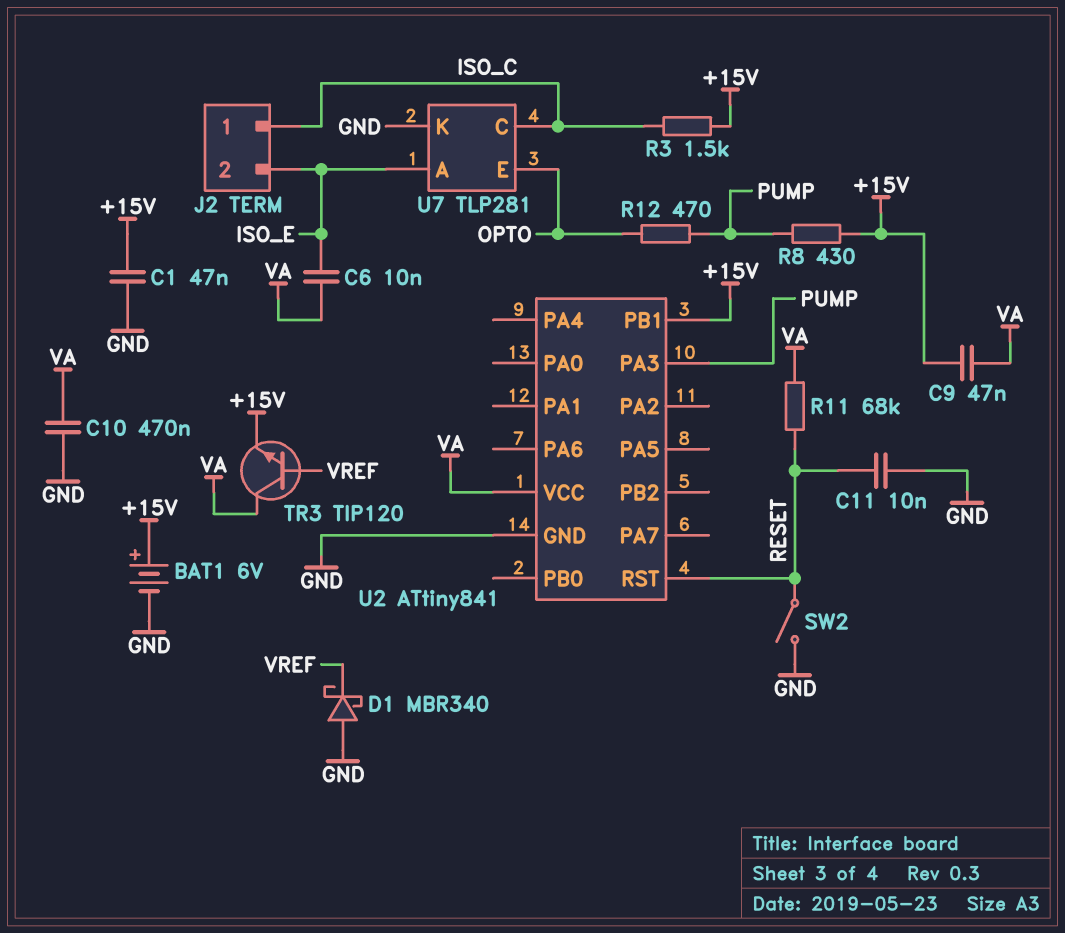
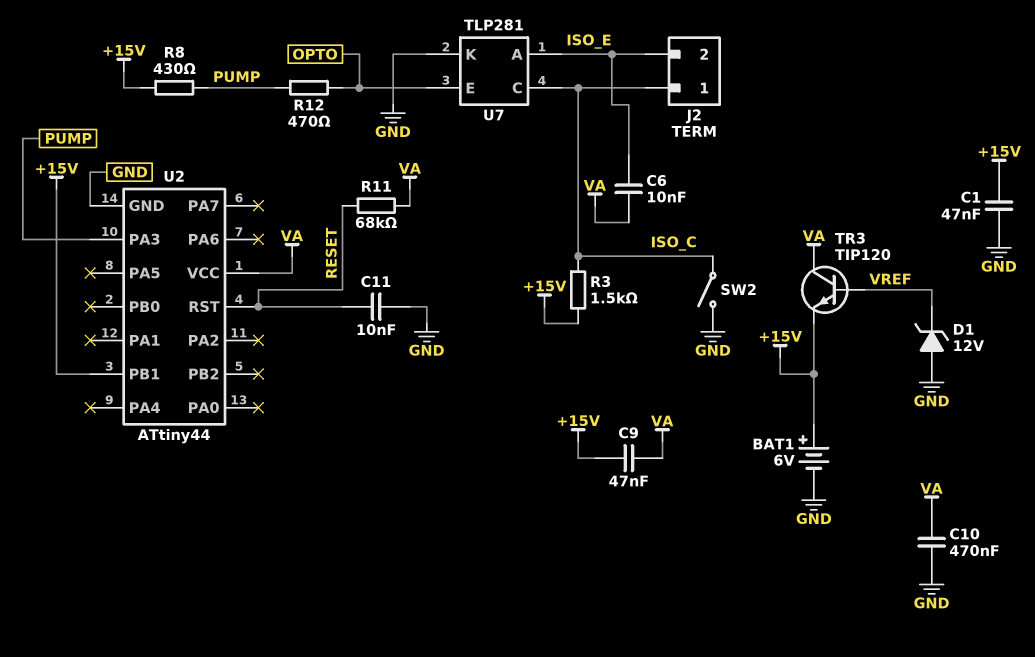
D1: schottky MBR340 (A GND, K VREF) -> zener 12V (A GND, K VREF)
SW2: switch (GND, RESET) -> switch (GND, ISO_C)
U2: ATtiny841 -> ATtiny44

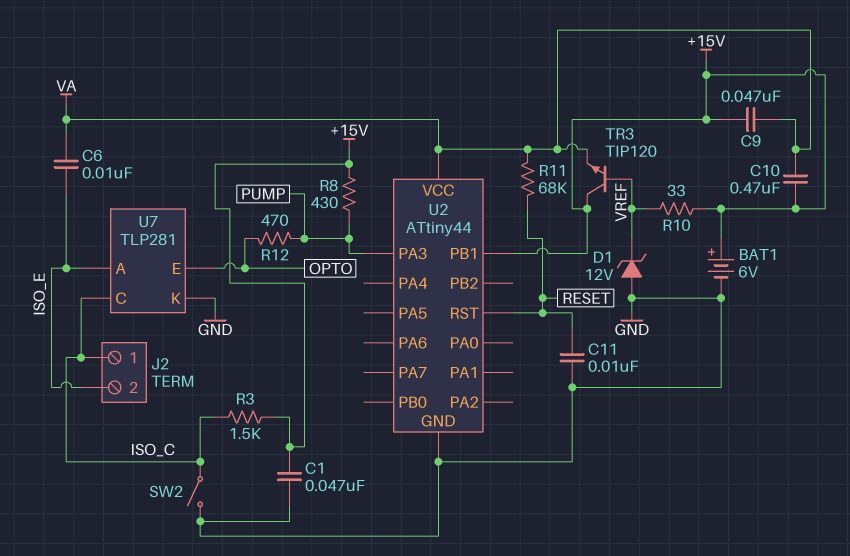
C10: 470nF (GND, VA) -> 470nF (+15V, VA)
R10: none -> 33 (+15V, VREF)
TR3: NPN TIP120 (B VREF, C VA, E +15V) -> NPN TIP120 (B VREF, C +15V, E VA)

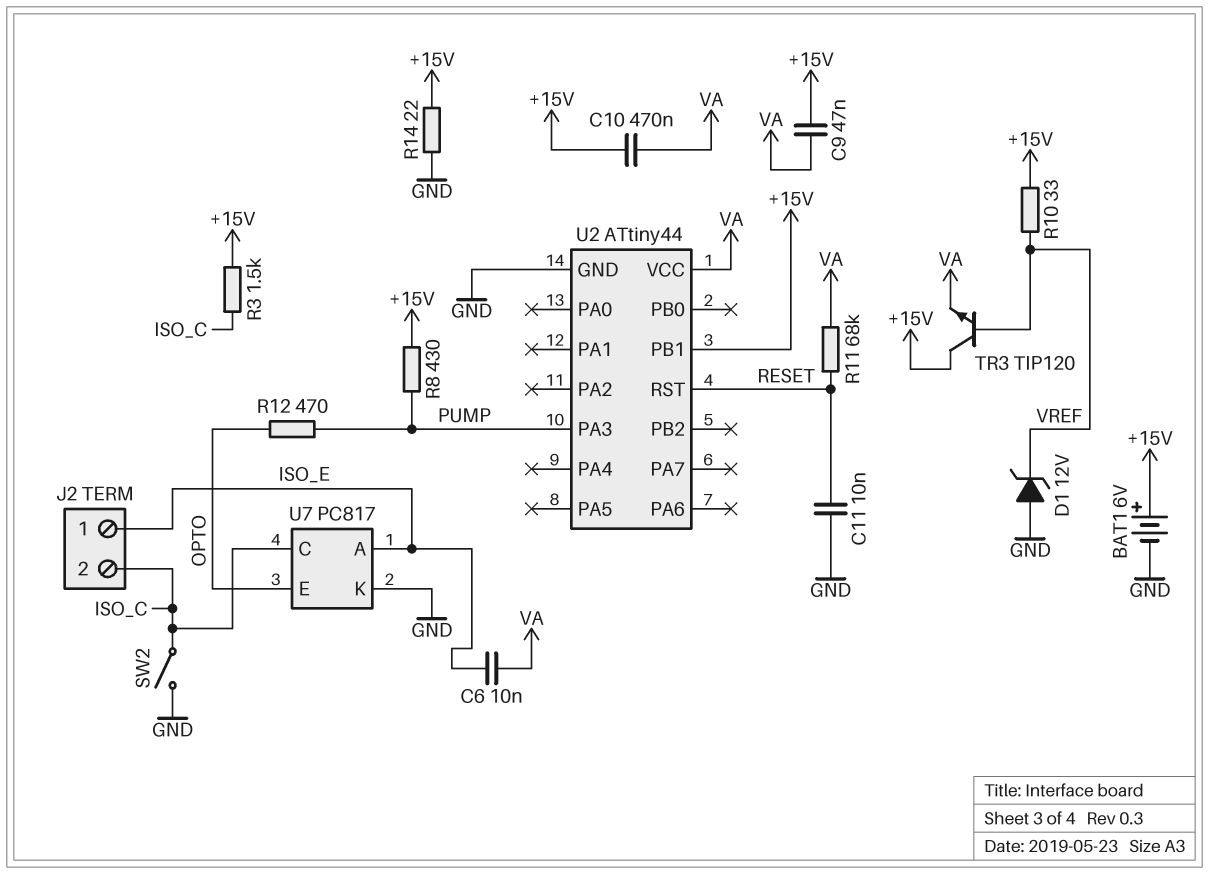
C1: 47nF (+15V, GND) -> none
J2 pin 1: ISO_C -> ISO_E
J2 pin 2: ISO_E -> ISO_C
R14: none -> 22 (+15V, GND)
U7: TLP281 -> PC817

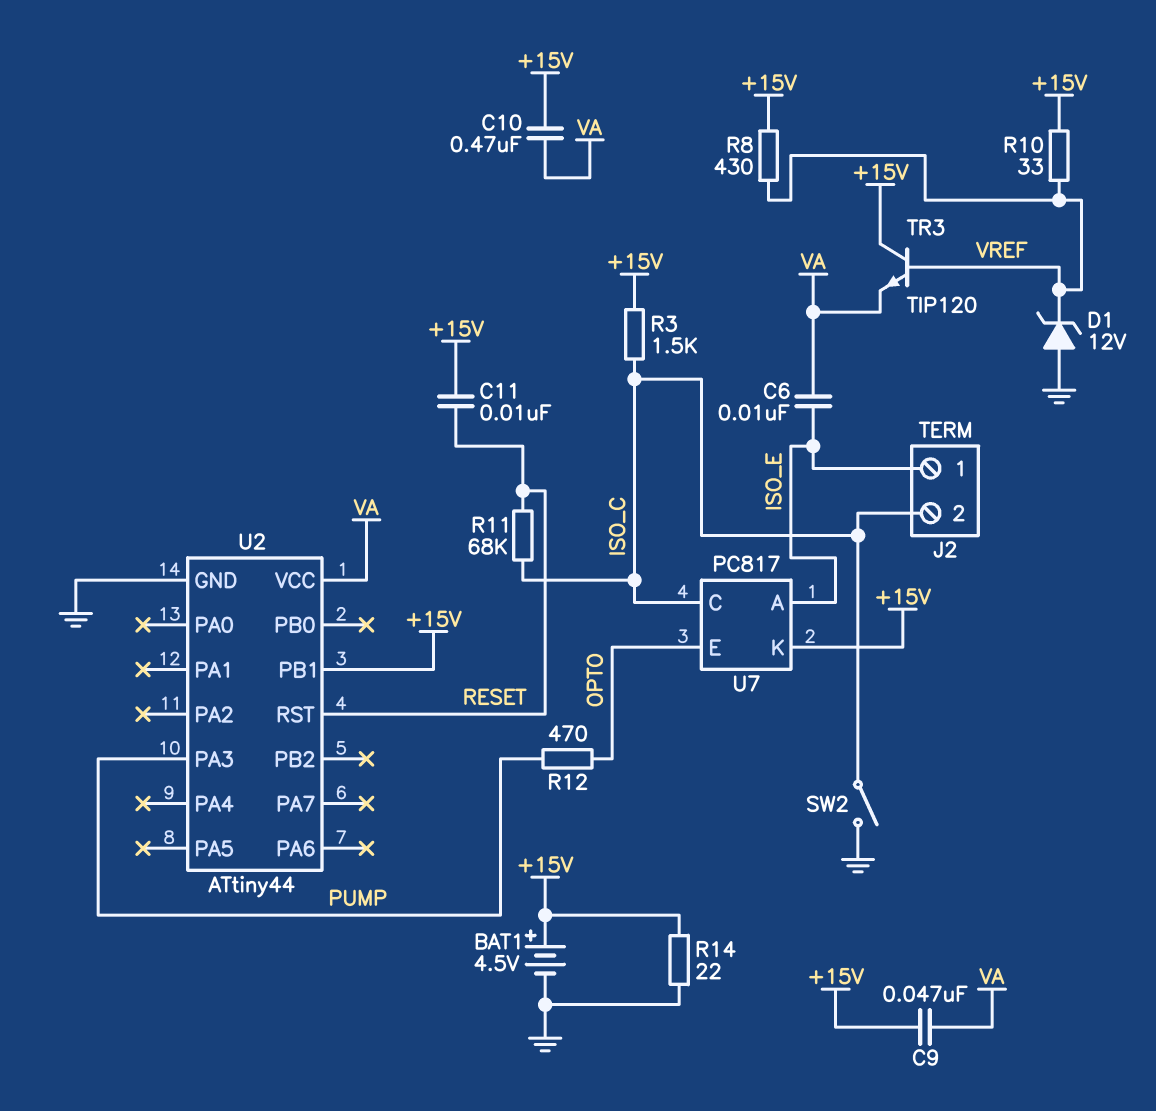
BAT1: 6V (plus +15V, minus GND) -> 4.5V (plus +15V, minus GND)
C11: 10nF (GND, RESET) -> 10nF (+15V, RESET)
R8: 430 (+15V, PUMP) -> 430 (+15V, VREF)
R11: 68k (RESET, VA) -> 68k (ISO_C, RESET)
U7 pin K: GND -> +15V

